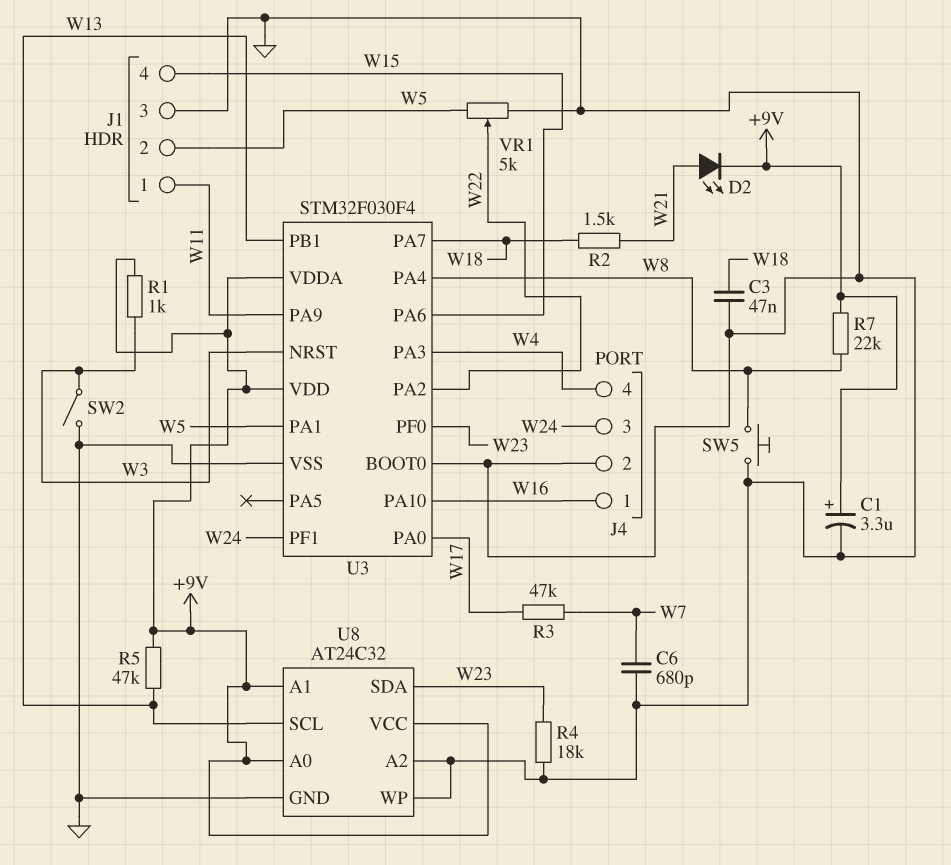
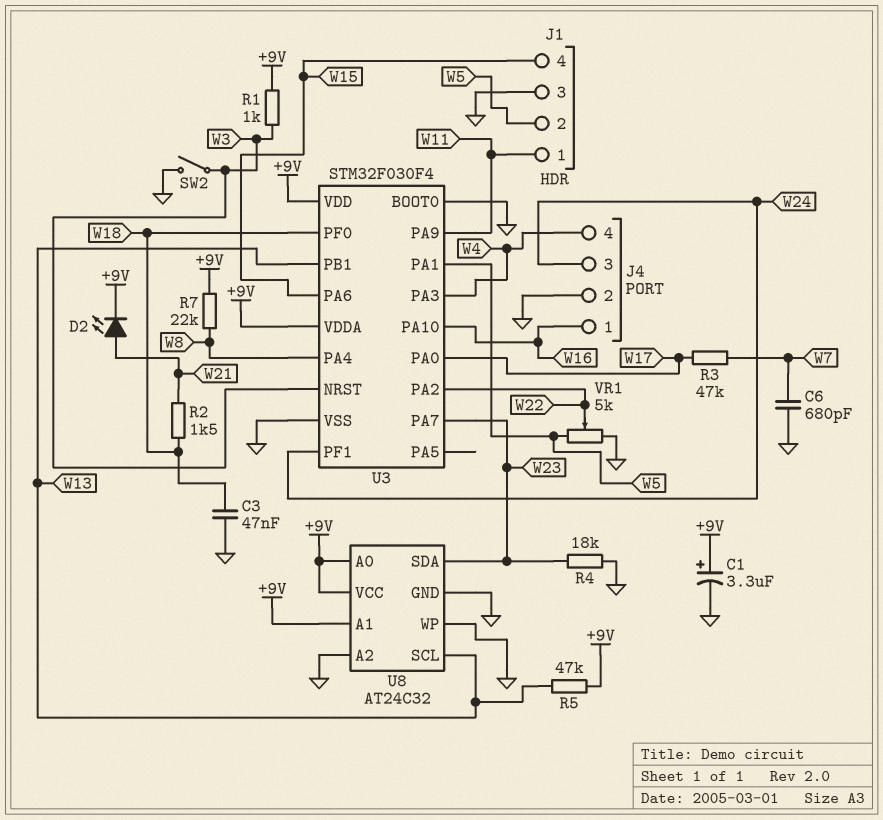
SW5: button (GND, W8) -> none
U3 pin PA7: W18 -> W23
U3 pin PF0: W23 -> W18

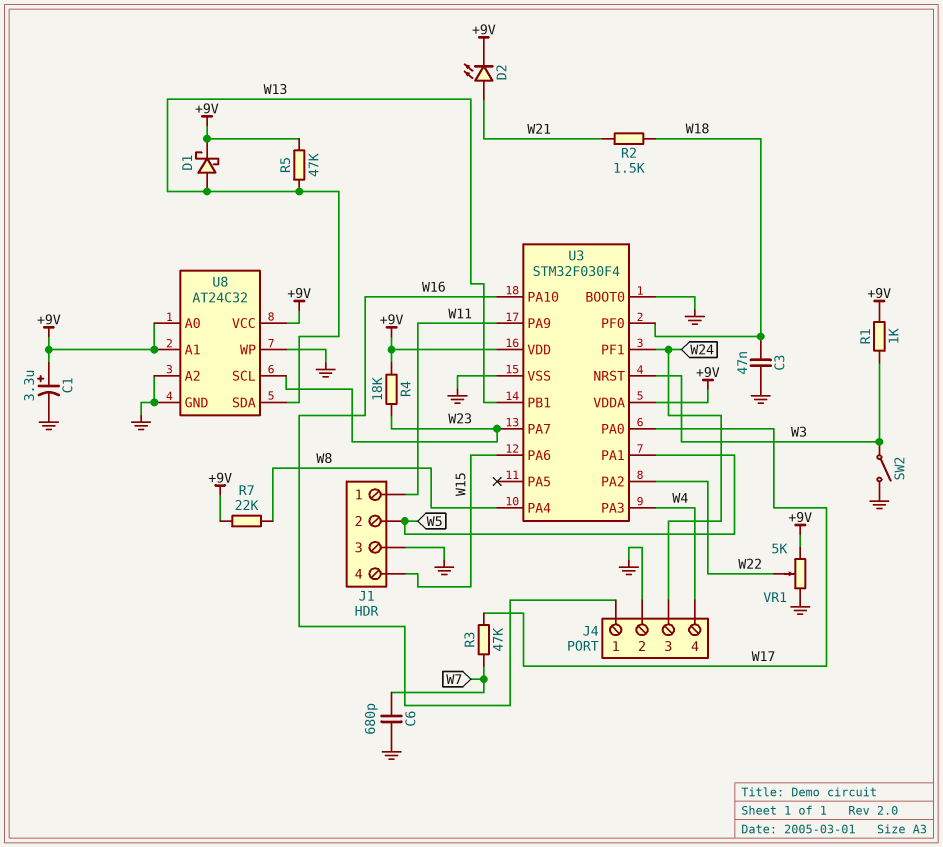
D1: none -> schottky (A W13, K +9V)
R4: 18k (GND, W23) -> 18k (+9V, W23)
U8 pin SCL: W13 -> W23
U8 pin SDA: W23 -> W13
VR1: 5k (GND, W5, wiper W22) -> 5k (+9V, GND, wiper W22)

